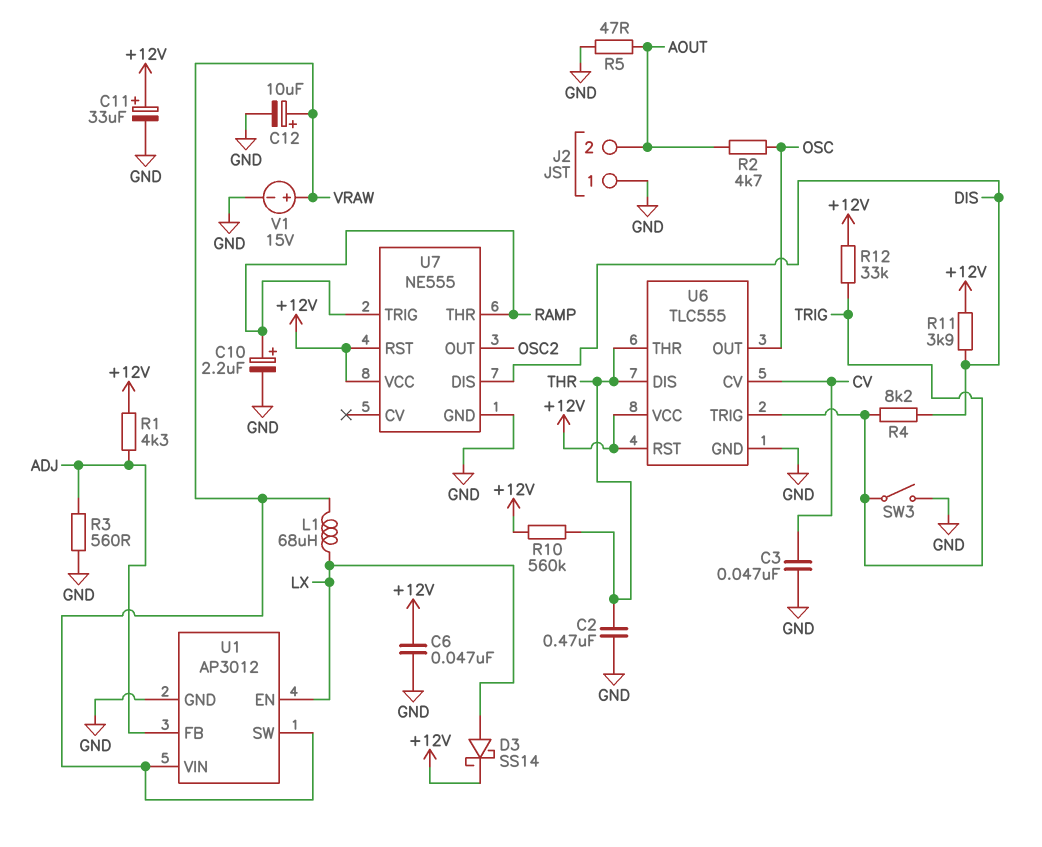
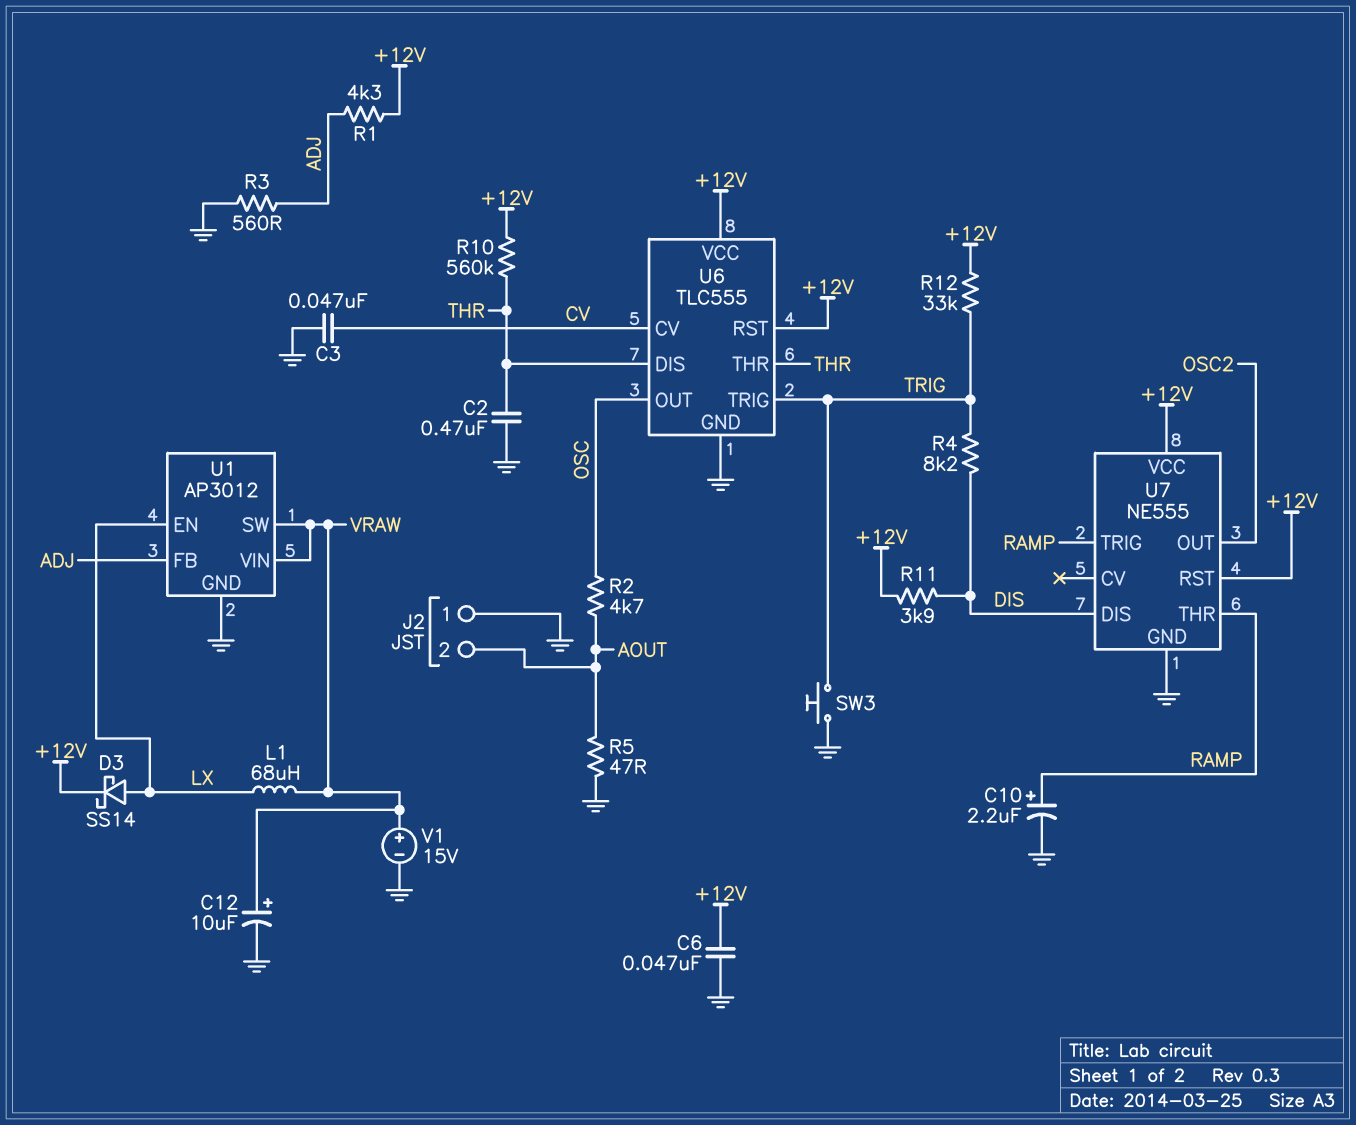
C11: 33uF (plus +12V, minus GND) -> none
SW3: switch (GND, TRIG) -> button (GND, TRIG)

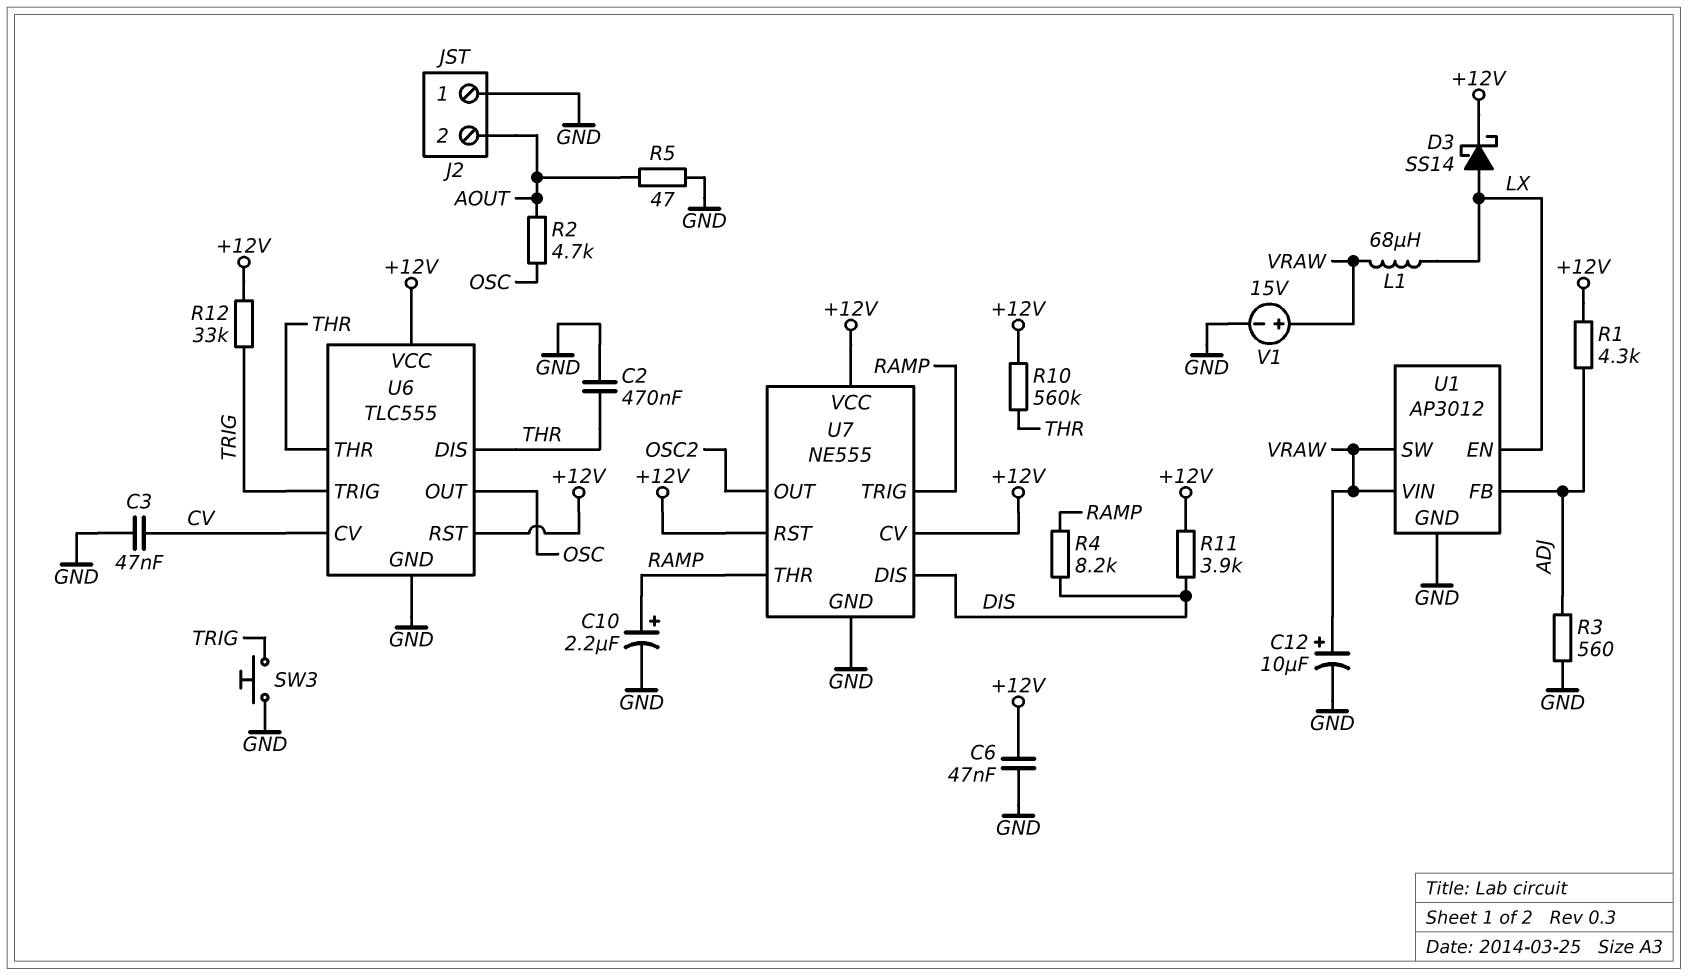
R4: 8.2k (DIS, TRIG) -> 8.2k (DIS, RAMP)
U7 pin CV: none -> +12V

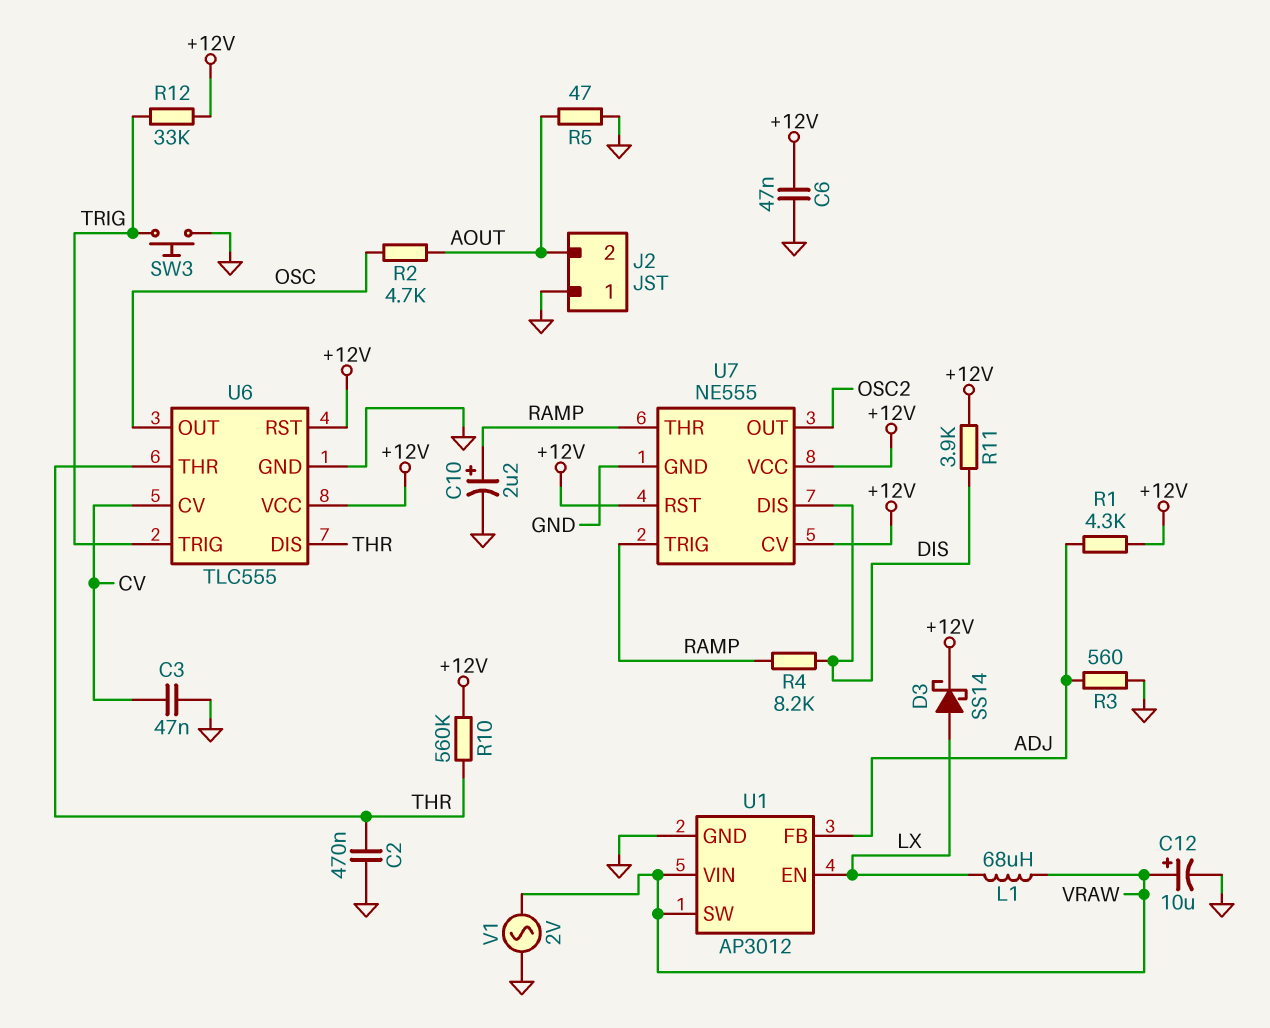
V1: 15V (plus VRAW, minus GND) -> AC 2V (GND, VRAW)

